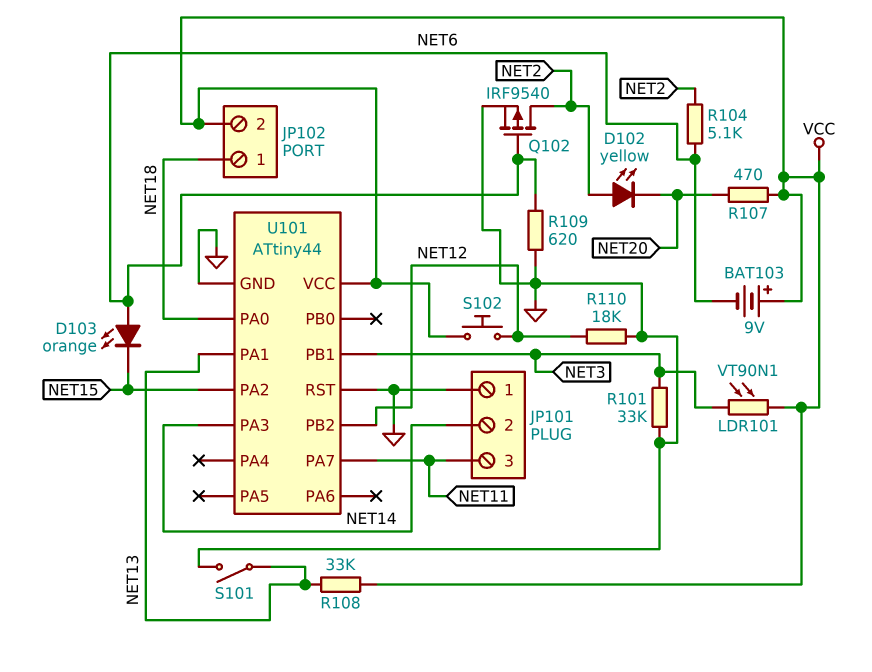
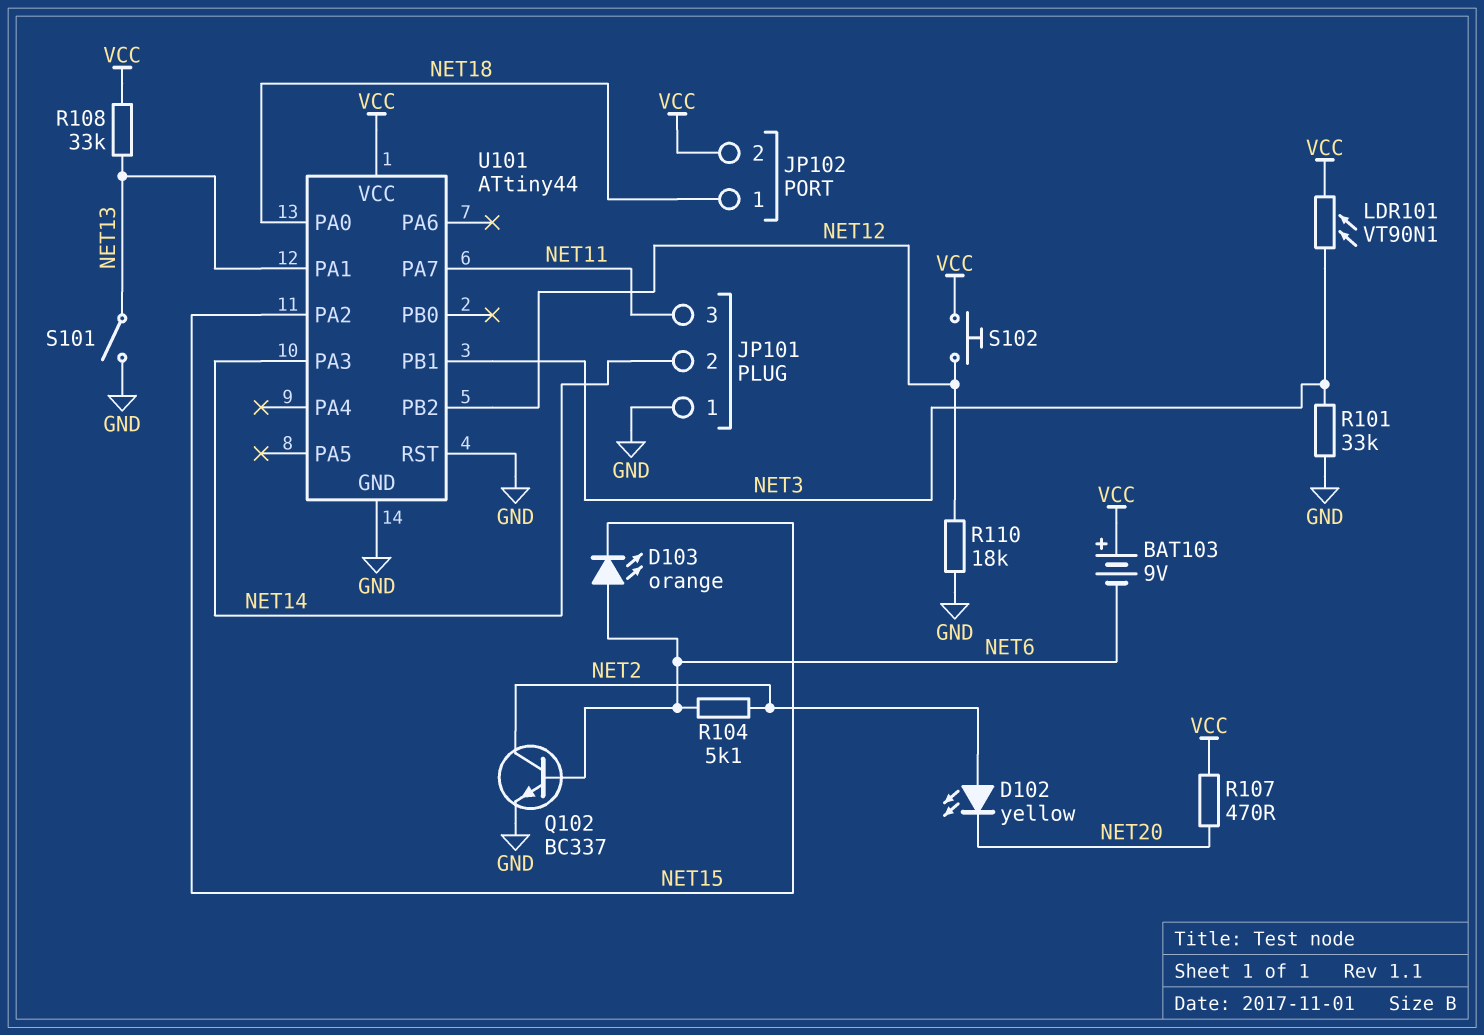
Q102: PMOS IRF9540 (G NET6, D NET2, S GND) -> NPN BC337 (B NET6, C NET2, E GND)
R109: 620 (GND, NET6) -> none

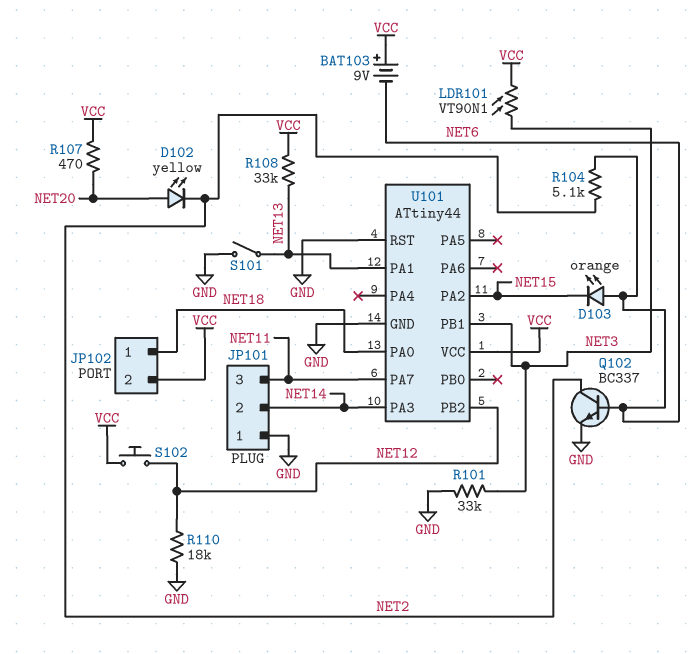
D102: LED yellow (A NET2, K NET20) -> LED yellow (A NET20, K NET2)

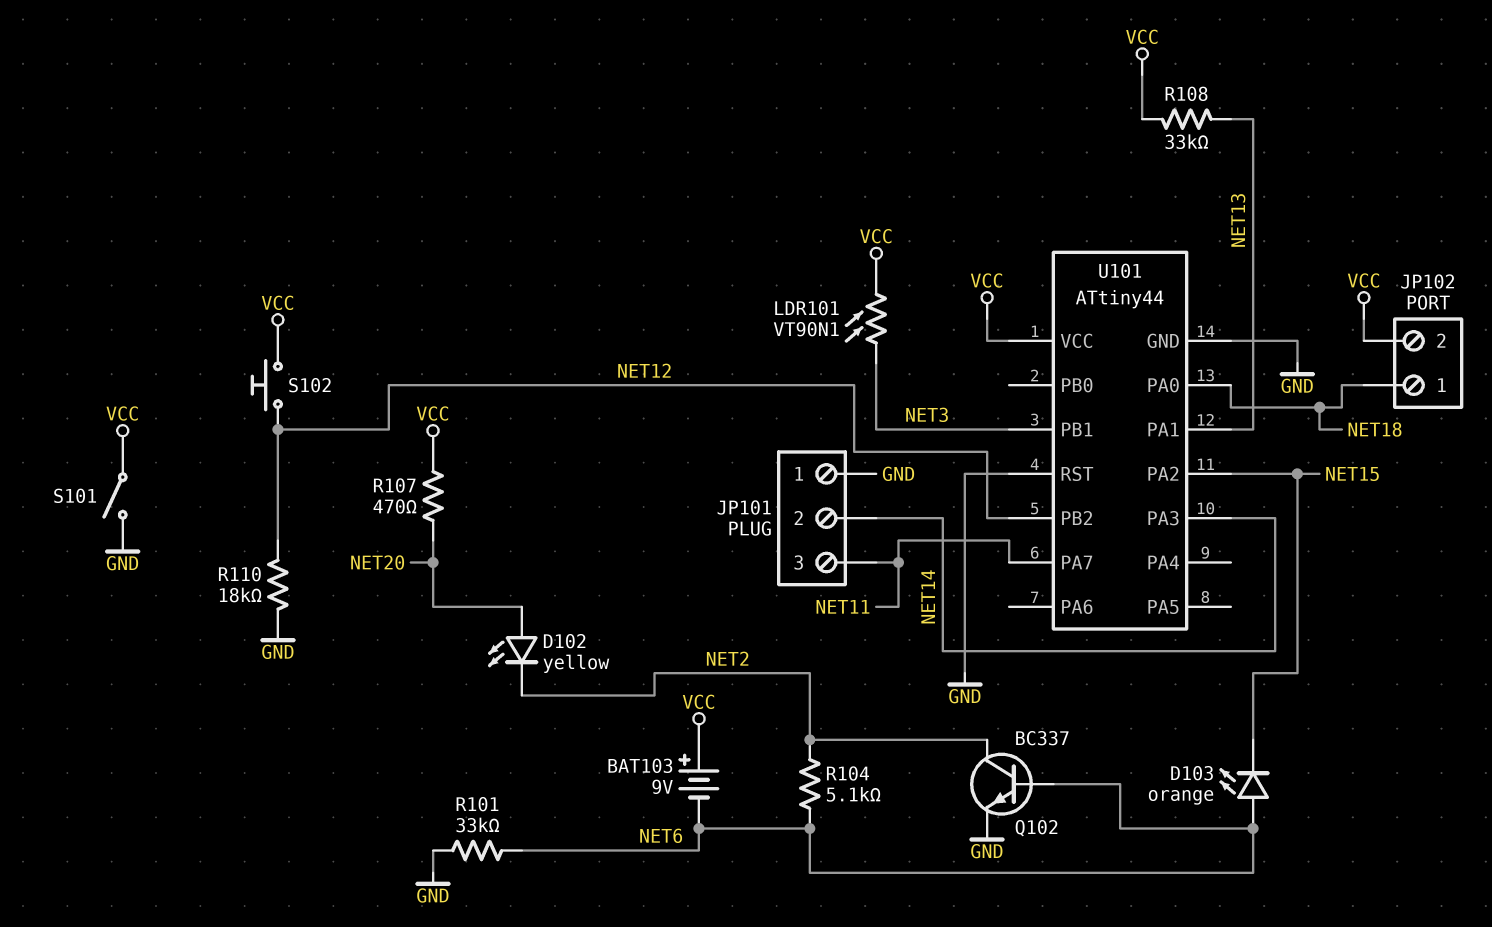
R101: 33k (GND, NET3) -> 33k (GND, NET6)
S101: switch (GND, NET13) -> switch (GND, VCC)

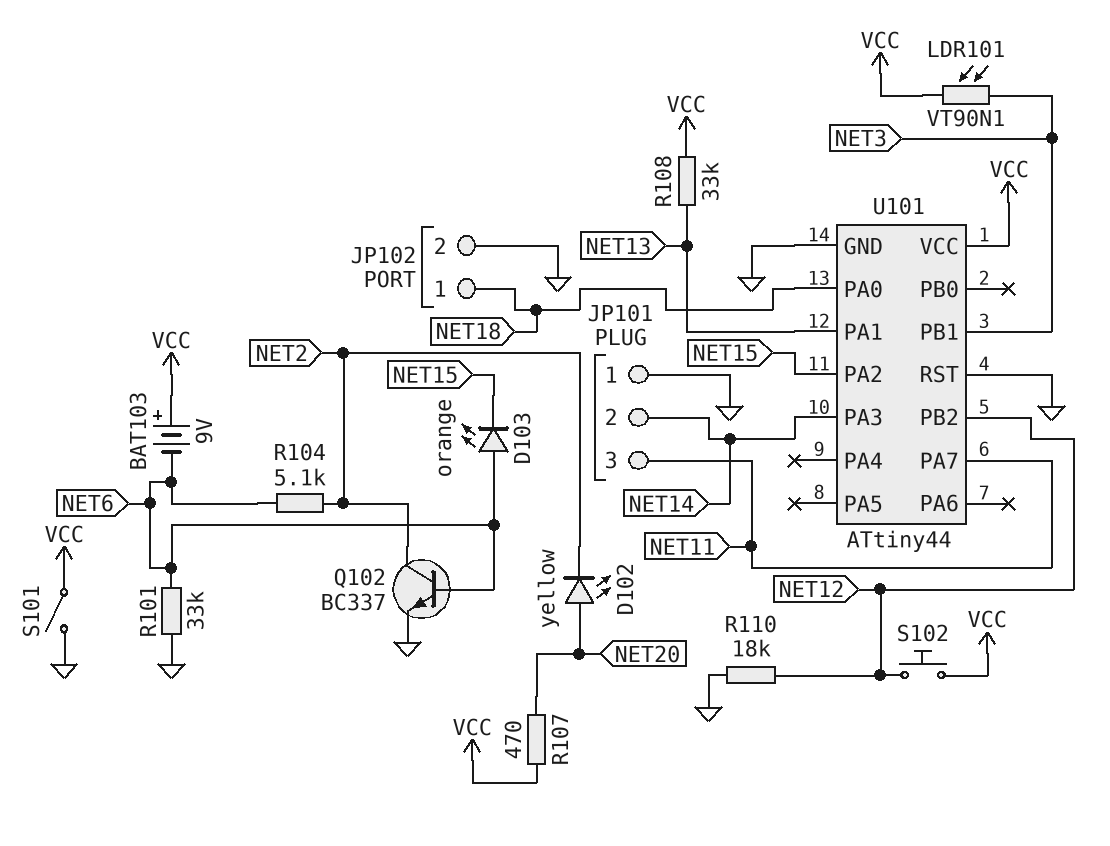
JP102 pin 2: VCC -> GND

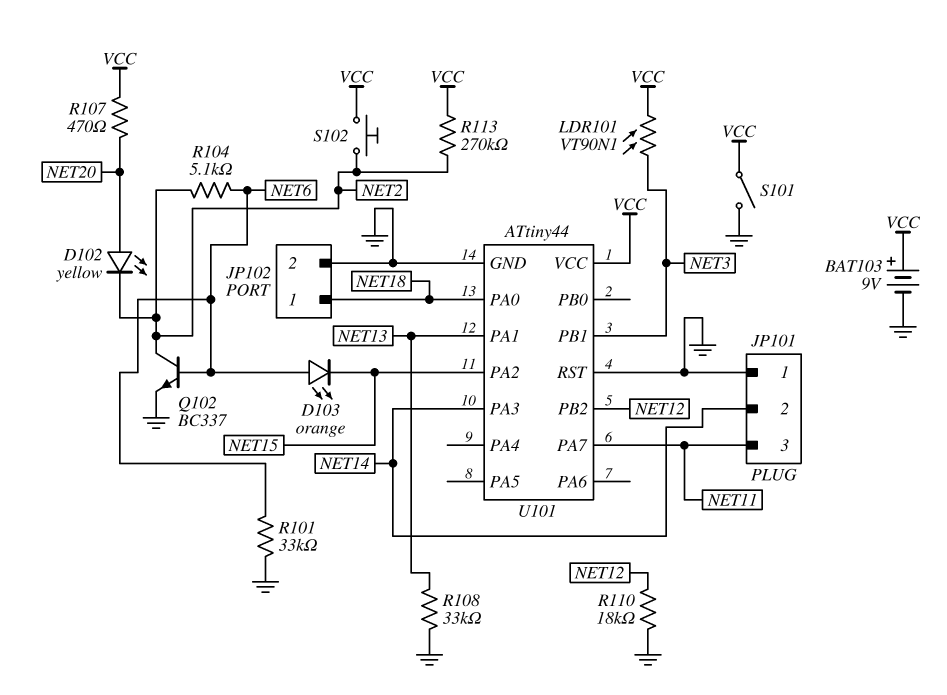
BAT103: 9V (plus VCC, minus NET6) -> 9V (plus VCC, minus GND)
R108: 33k (NET13, VCC) -> 33k (GND, NET13)
R113: none -> 270k (NET2, VCC)
S102: button (NET12, VCC) -> button (NET2, VCC)

